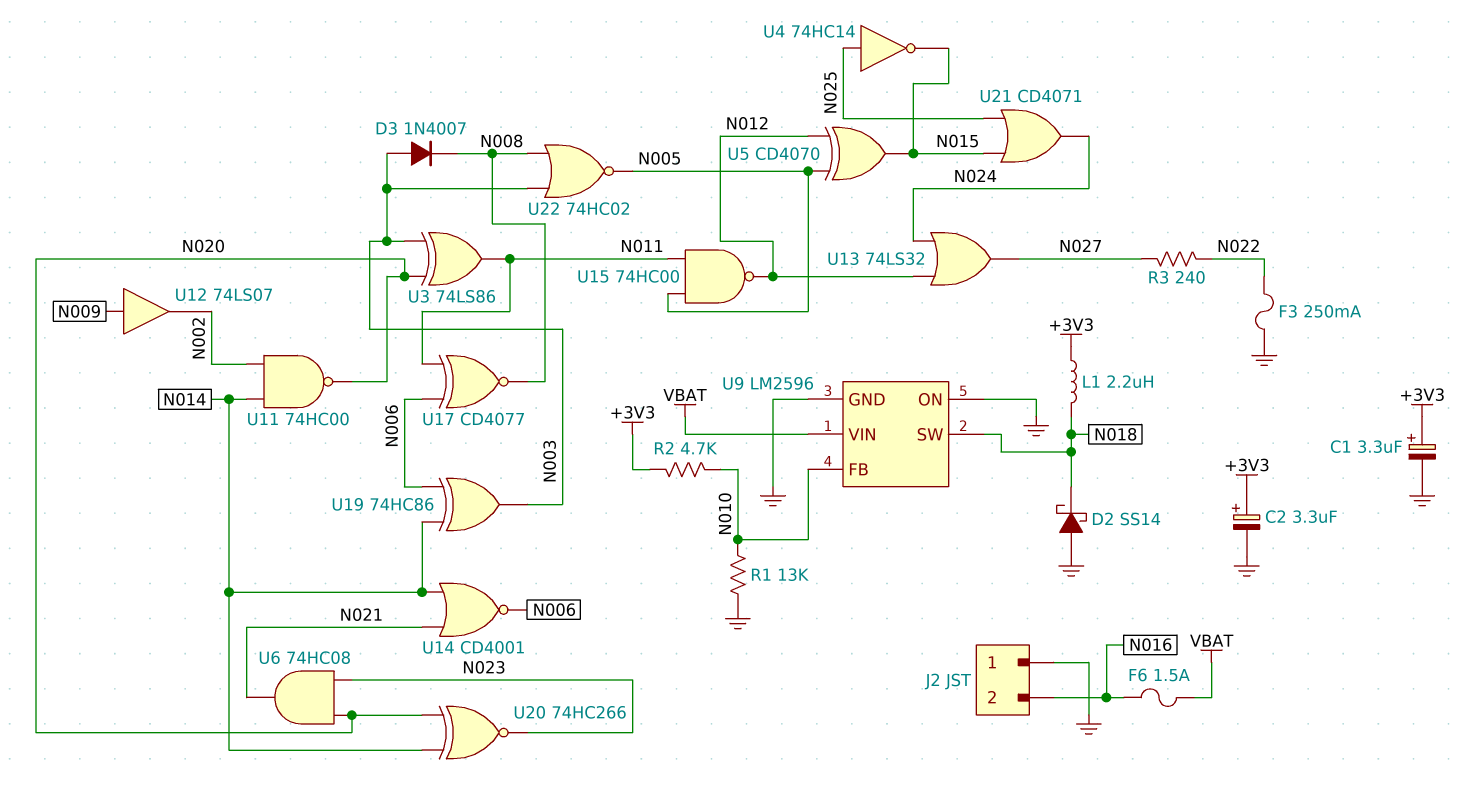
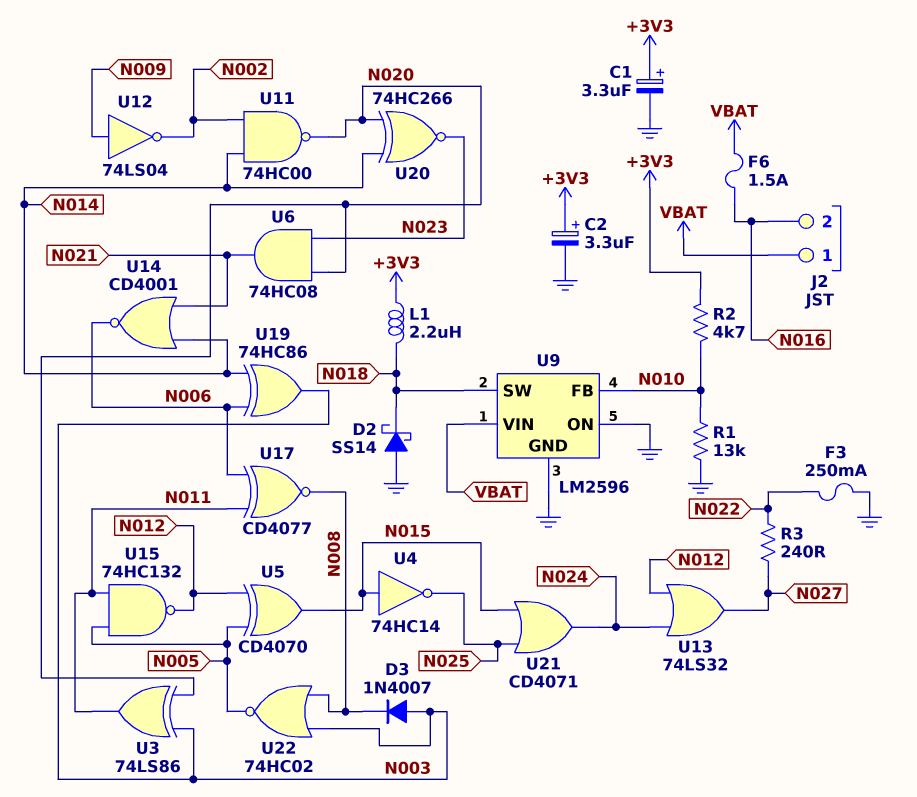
J2 pin 1: GND -> VBAT
U4: NOT 74HC14 (in N025, out N015) -> NOT 74HC14 (in N015, out N025)
U12: buffer 74LS07 (in N009, out N002) -> NOT 74LS04 (in N009, out N002)
U15: NAND 74HC00 (in N005, in N011, out N012) -> NAND 74HC132 (in N005, in N011, out N012)

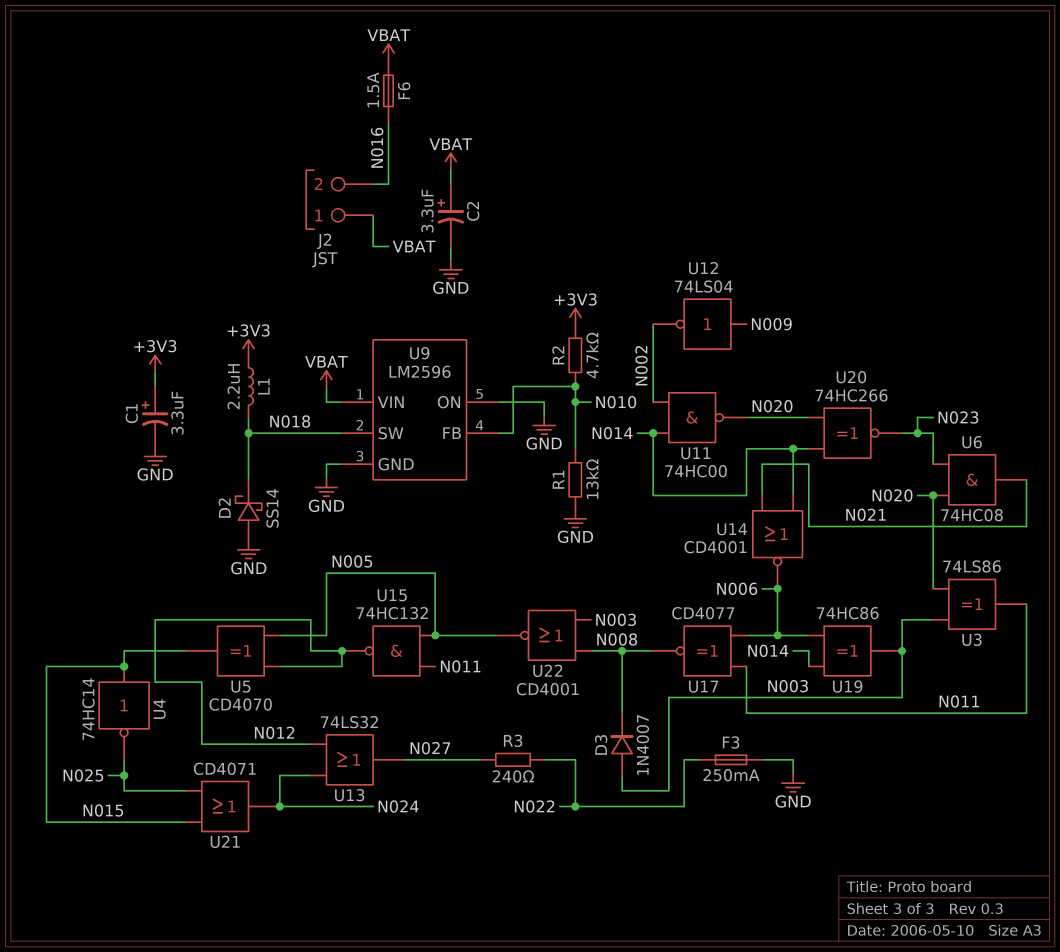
C2: 3.3uF (plus +3V3, minus GND) -> 3.3uF (plus VBAT, minus GND)
U22: NOR 74HC02 (in N003, in N008, out N005) -> NOR CD4001 (in N003, in N008, out N005)

